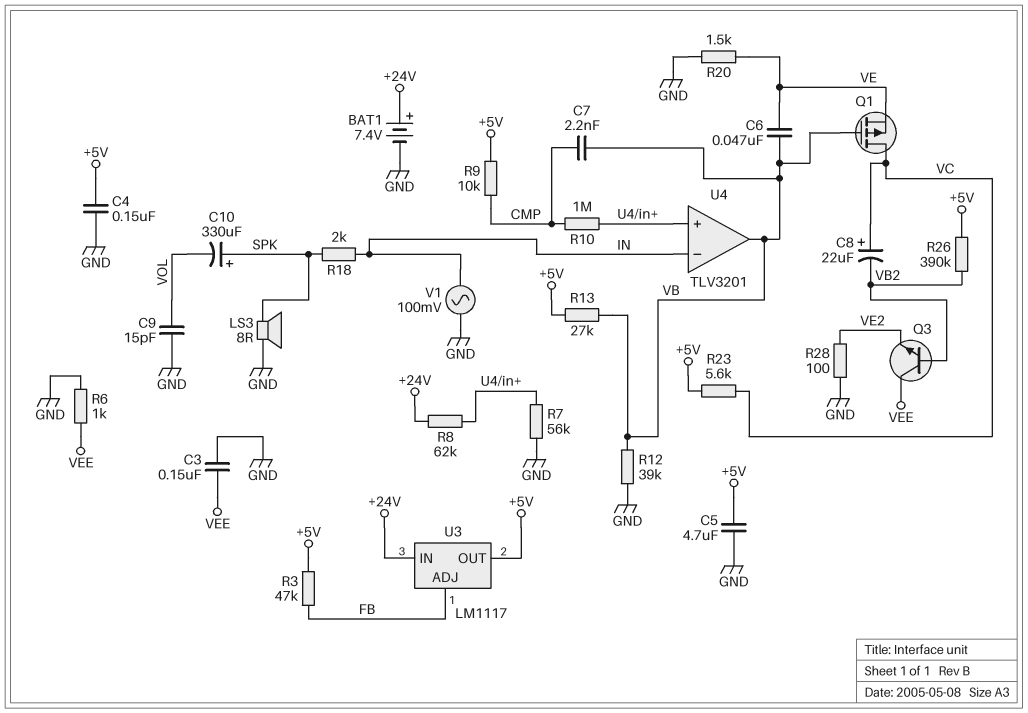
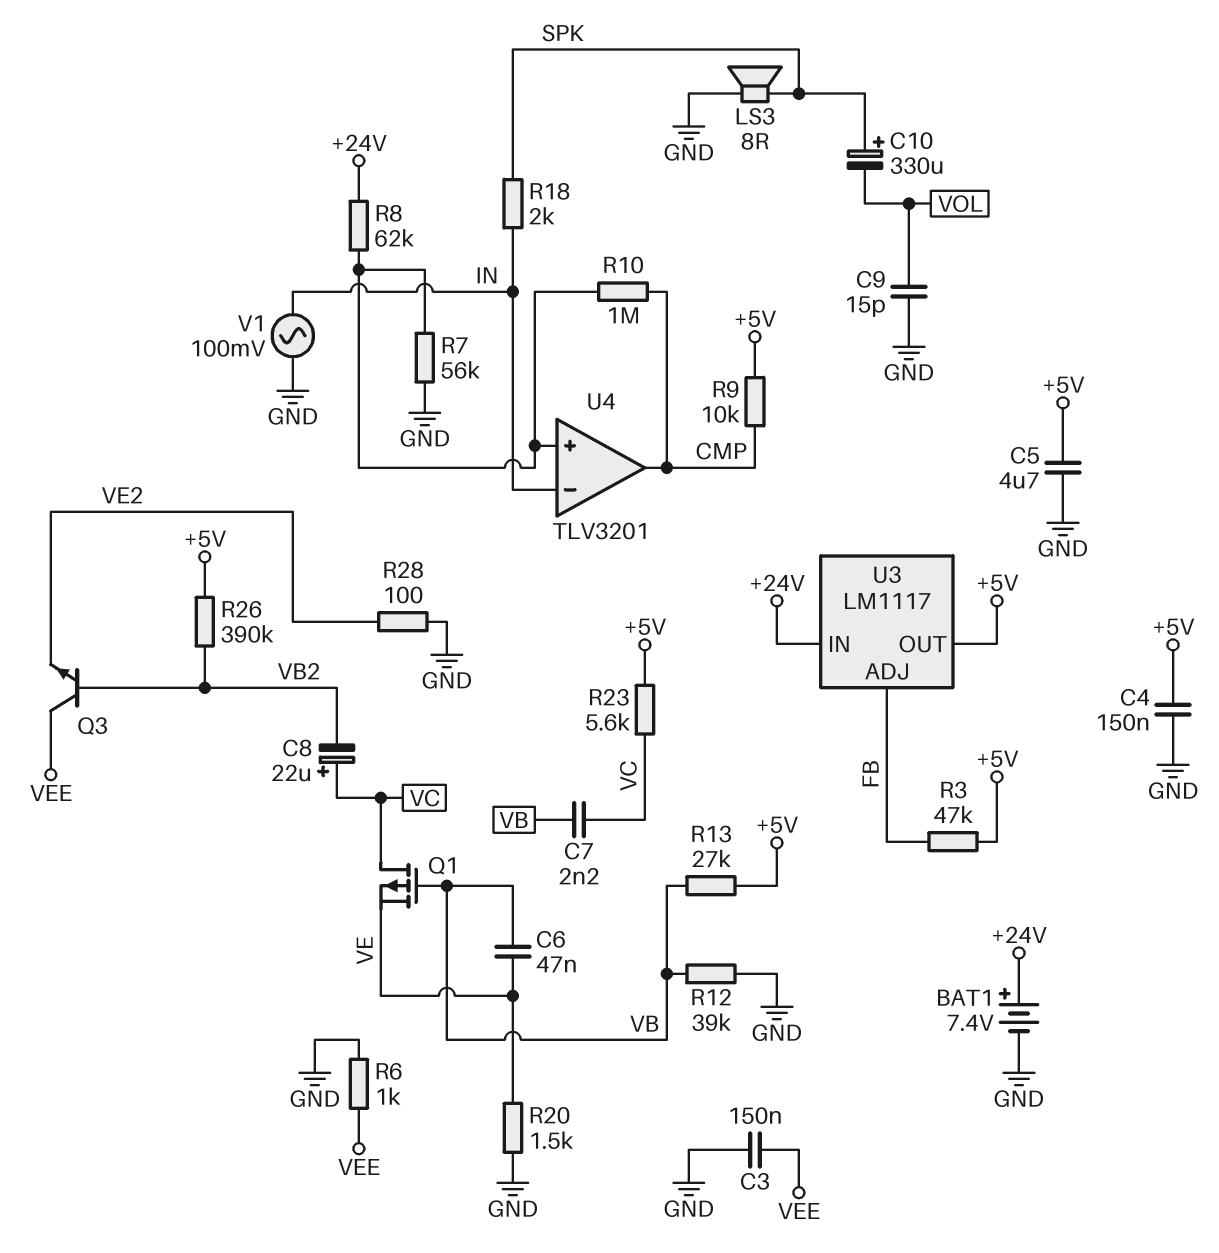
C7: 2.2nF (CMP, VB) -> 2.2nF (VB, VC)
U4 pin out: VB -> CMP

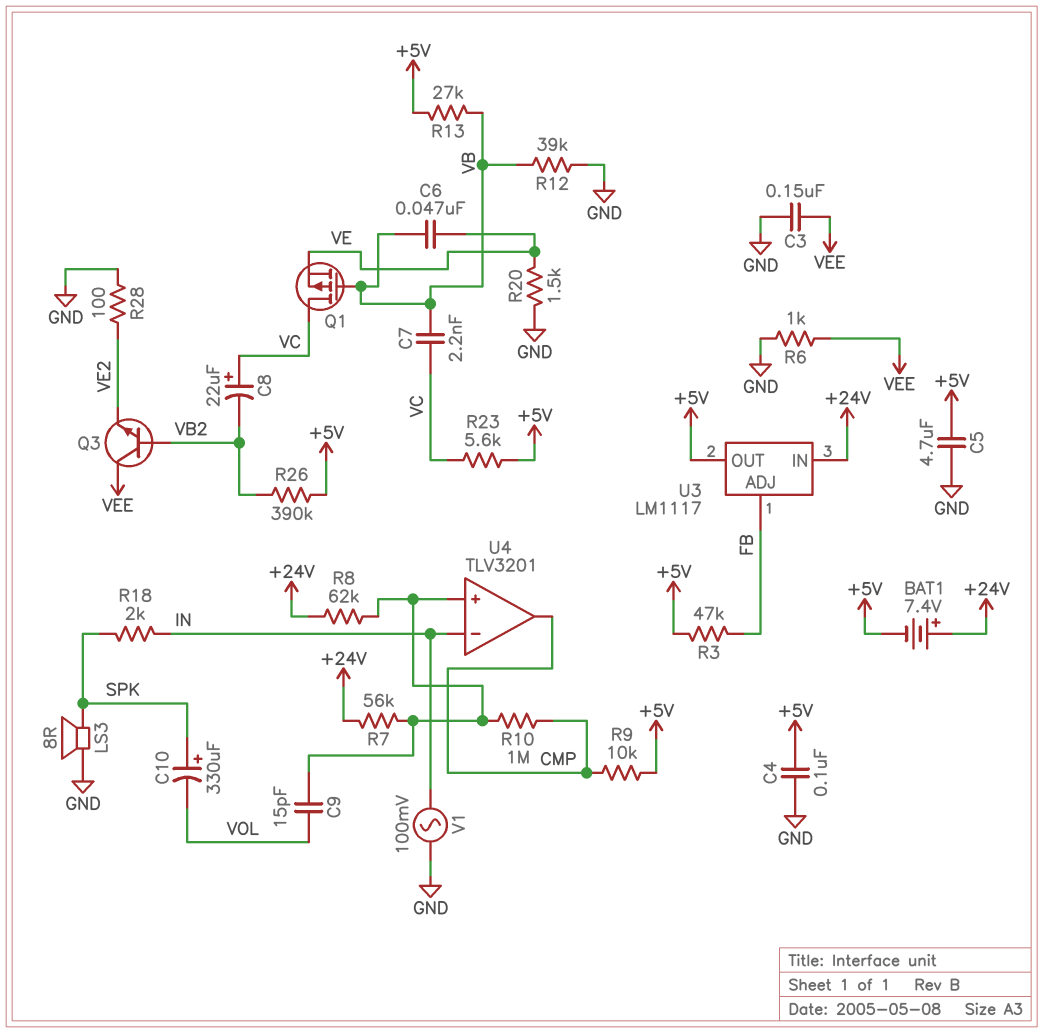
BAT1: 7.4V (plus +24V, minus GND) -> 7.4V (plus +24V, minus +5V)
C4: 150nF (+5V, GND) -> 100nF (+5V, GND)
C9: 15pF (GND, VOL) -> 15pF (U4/in+, VOL)
R7: 56k (GND, U4/in+) -> 56k (+24V, U4/in+)

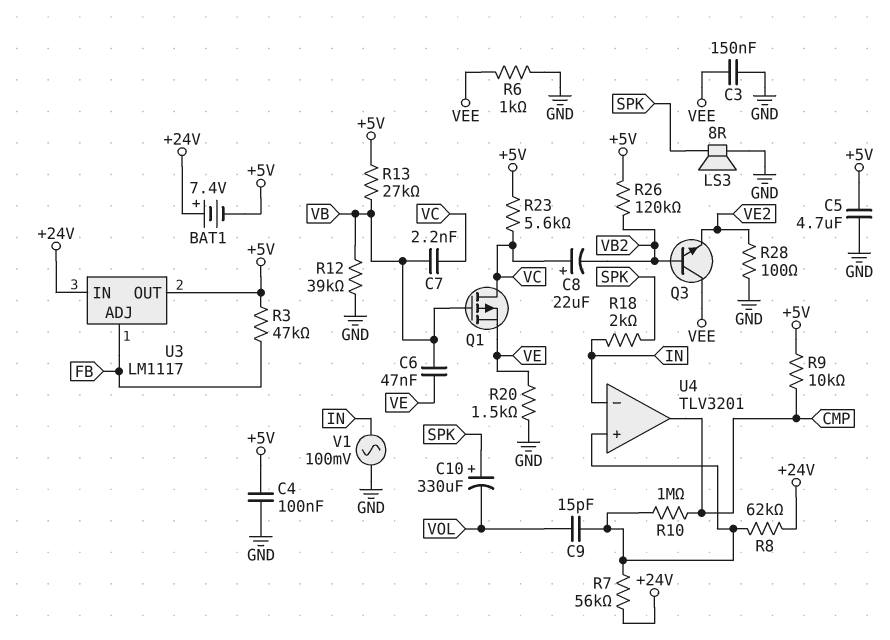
R26: 390k (+5V, VB2) -> 120k (+5V, VB2)

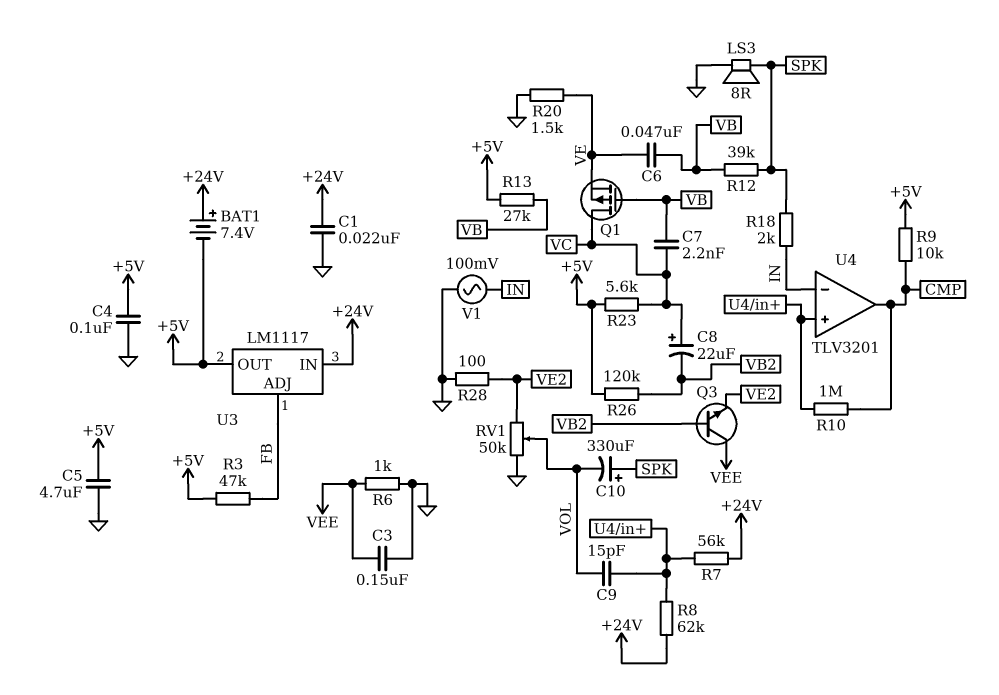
C1: none -> 22nF (+24V, GND)
R12: 39k (GND, VB) -> 39k (SPK, VB)
RV1: none -> 50k (GND, VE2, wiper VOL)

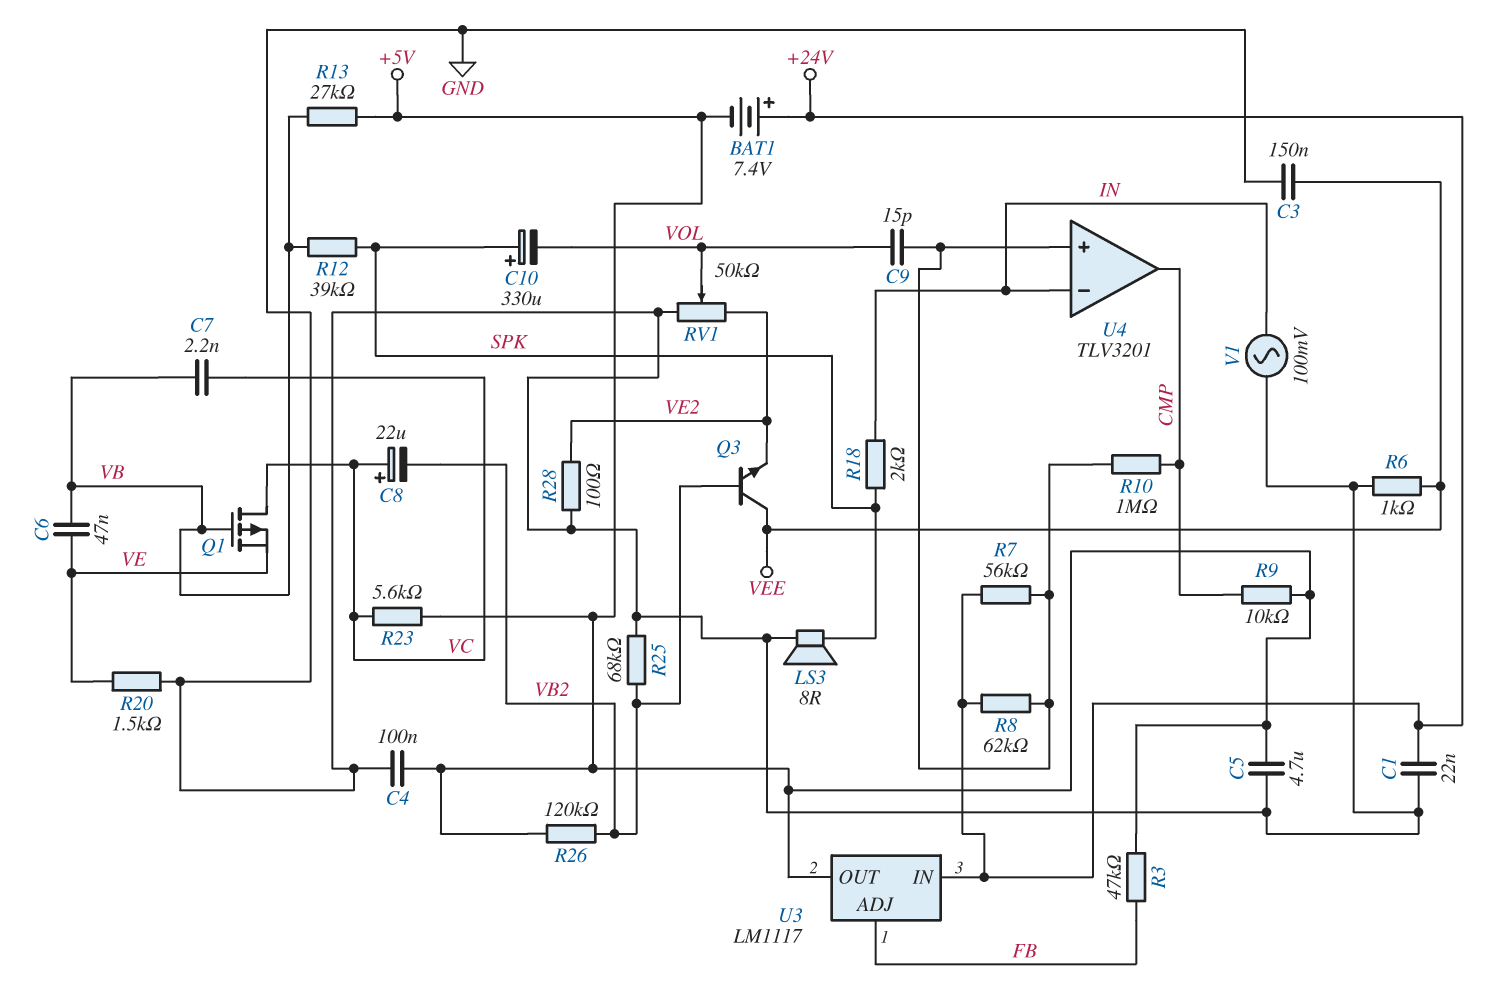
R25: none -> 68k (GND, VB2)

